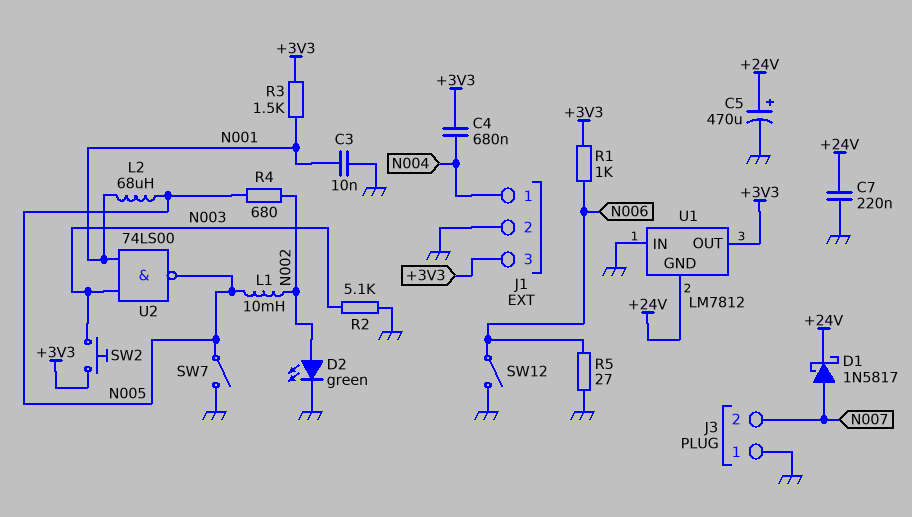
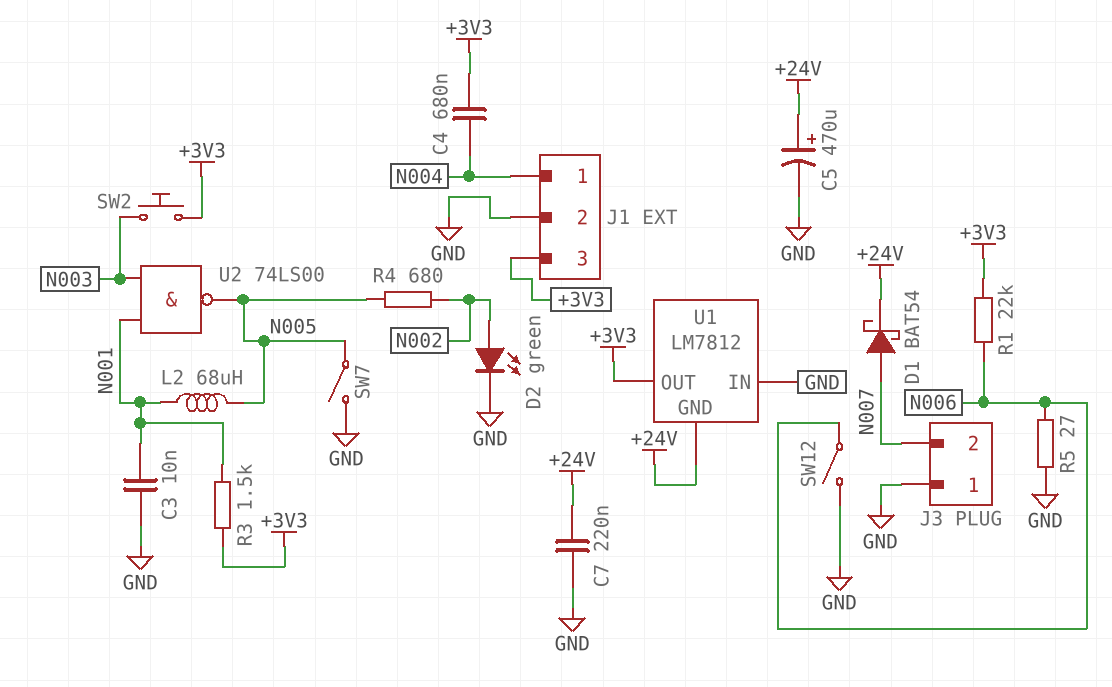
D1: schottky 1N5817 (A N007, K +24V) -> schottky BAT54 (A N007, K +24V)
L1: 10mH (N002, N005) -> none
R1: 1k (+3V3, N006) -> 22k (+3V3, N006)
R2: 5.1k (GND, N003) -> none

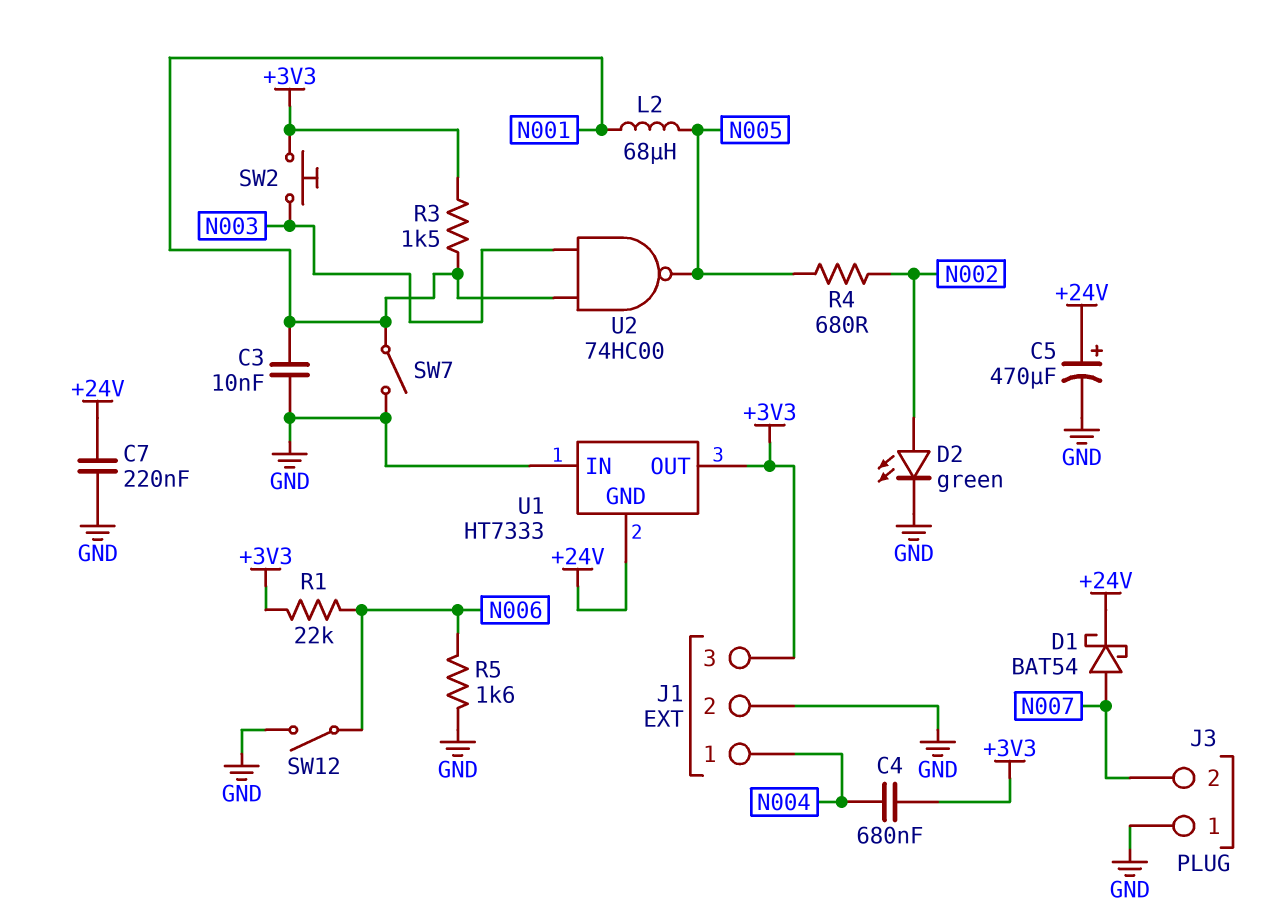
R5: 27 (GND, N006) -> 1.6k (GND, N006)
SW7: switch (GND, N005) -> switch (GND, N001)
U1: LM7812 -> HT7333
U2: NAND 74LS00 (in N001, in N003, out N005) -> NAND 74HC00 (in N001, in N003, out N005)

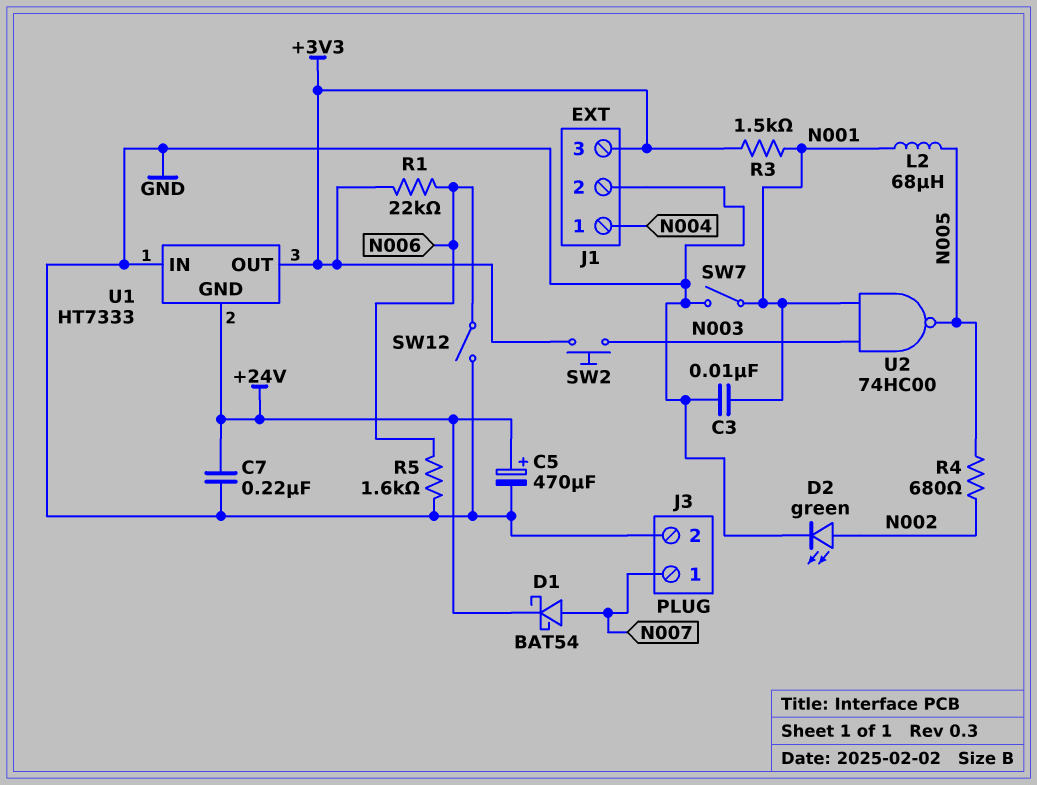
C4: 680nF (+3V3, N004) -> none
J3 pin 1: GND -> N007
J3 pin 2: N007 -> GND

